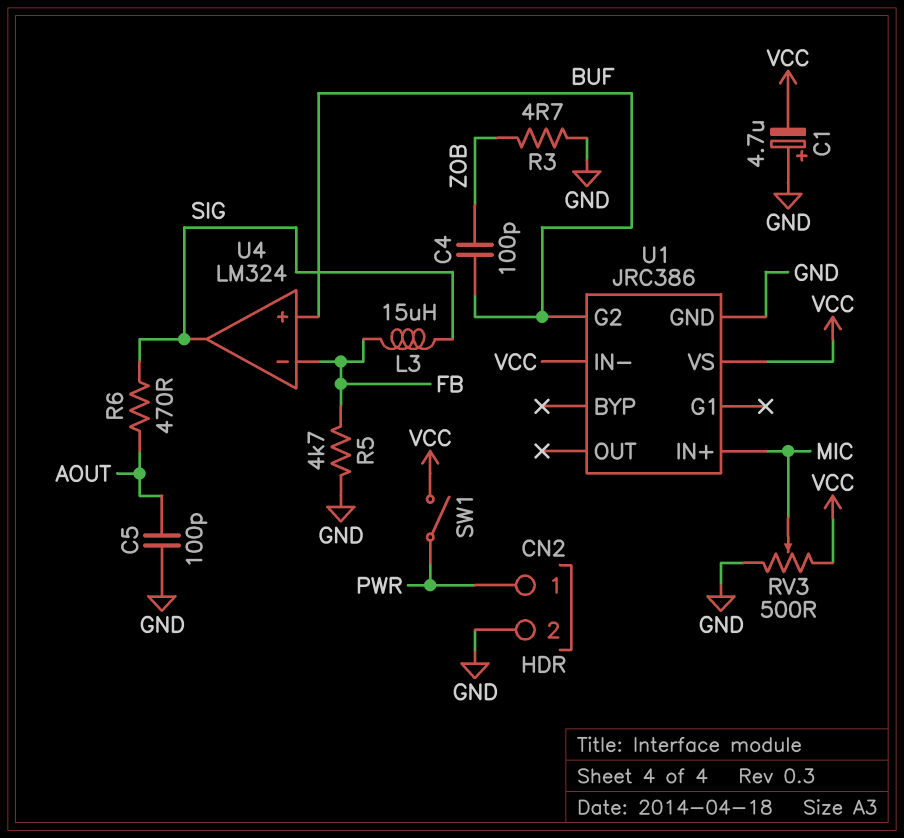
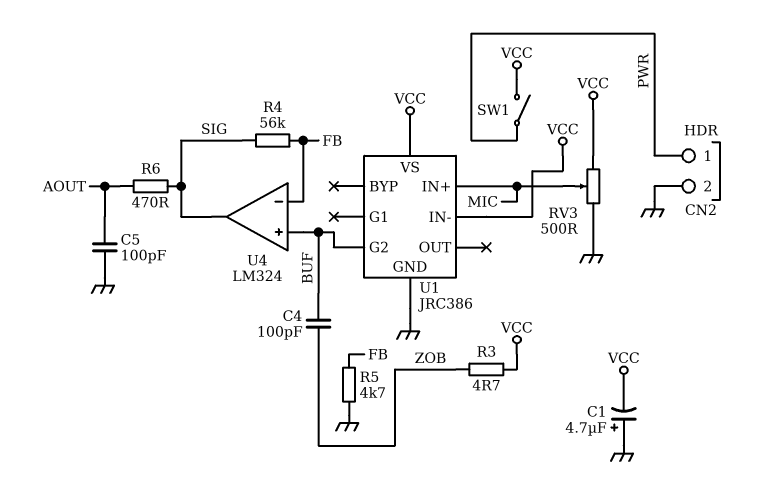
L3: 15uH (FB, SIG) -> none
R3: 4.7 (GND, ZOB) -> 4.7 (VCC, ZOB)
R4: none -> 56k (FB, SIG)

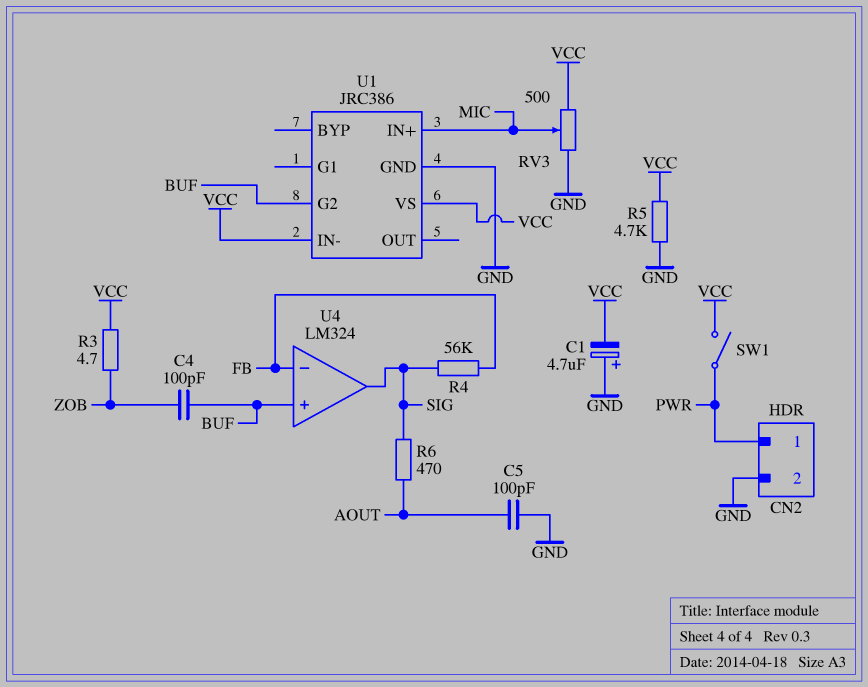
R5: 4.7k (FB, GND) -> 4.7k (GND, VCC)

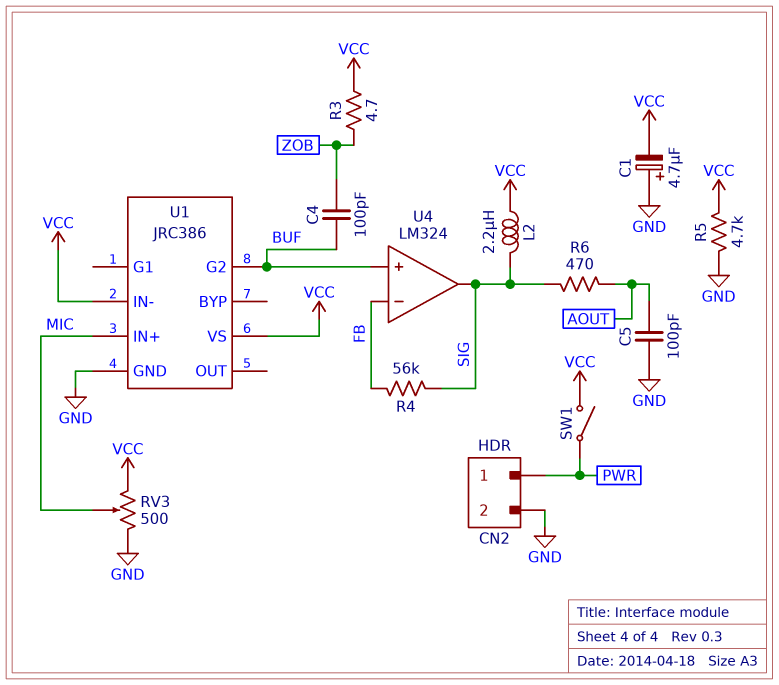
L2: none -> 2.2uH (SIG, VCC)

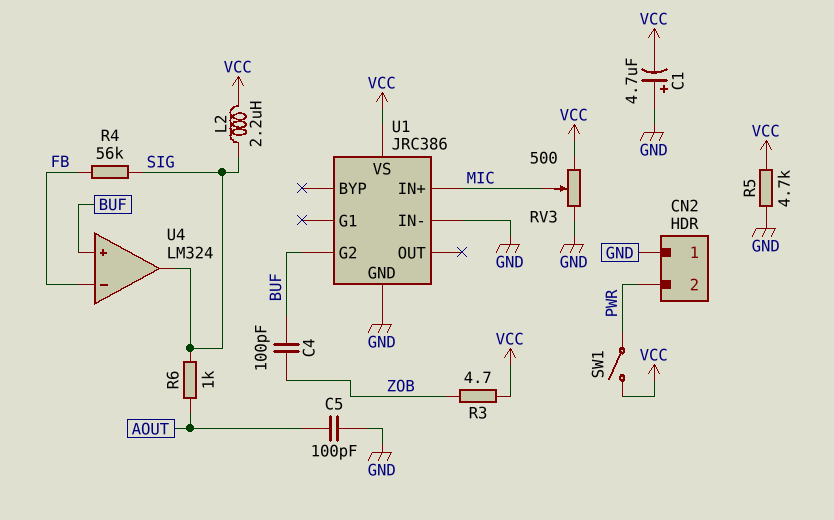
CN2 pin 1: PWR -> GND
CN2 pin 2: GND -> PWR
R6: 470 (AOUT, SIG) -> 1k (AOUT, SIG)
U1 pin IN-: VCC -> GND

